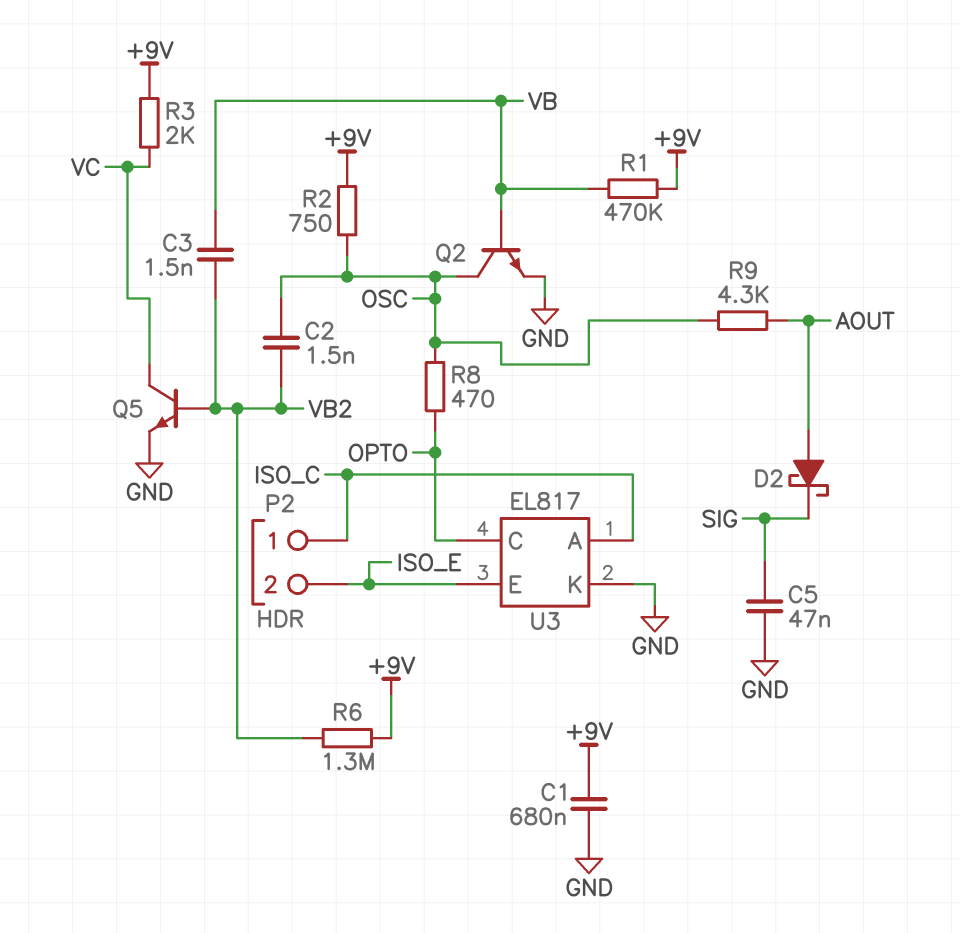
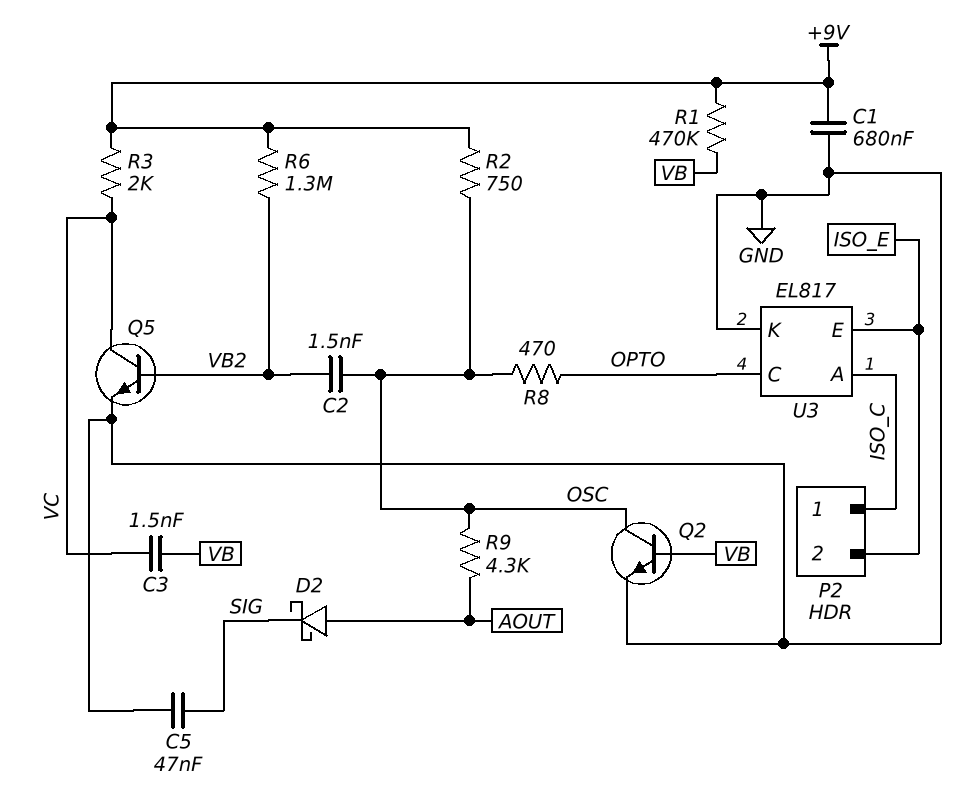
C3: 1.5nF (VB, VB2) -> 1.5nF (VB, VC)

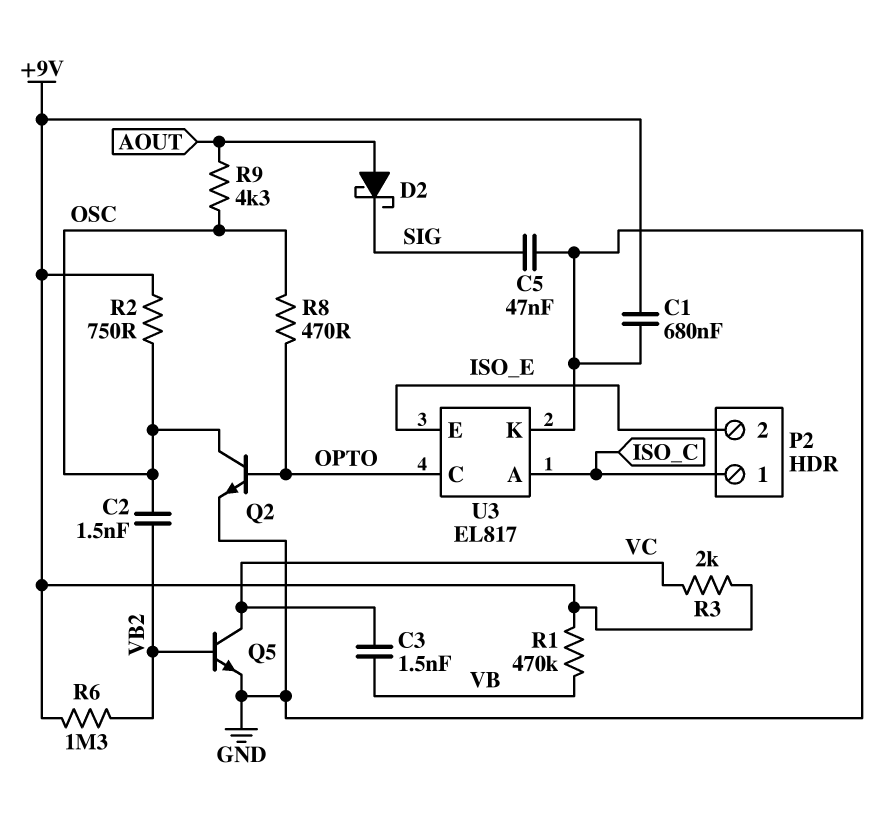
Q2: NPN (B VB, C OSC, E GND) -> NPN (B OPTO, C OSC, E GND)

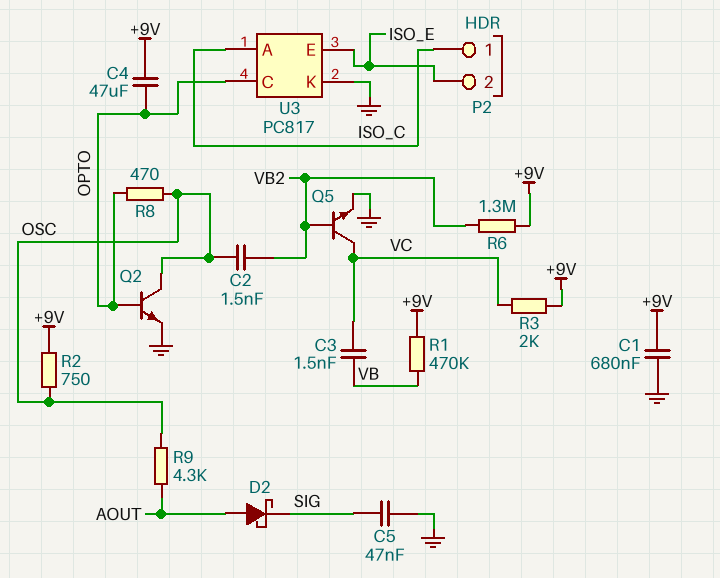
C4: none -> 47uF (+9V, OPTO)
U3: EL817 -> PC817

